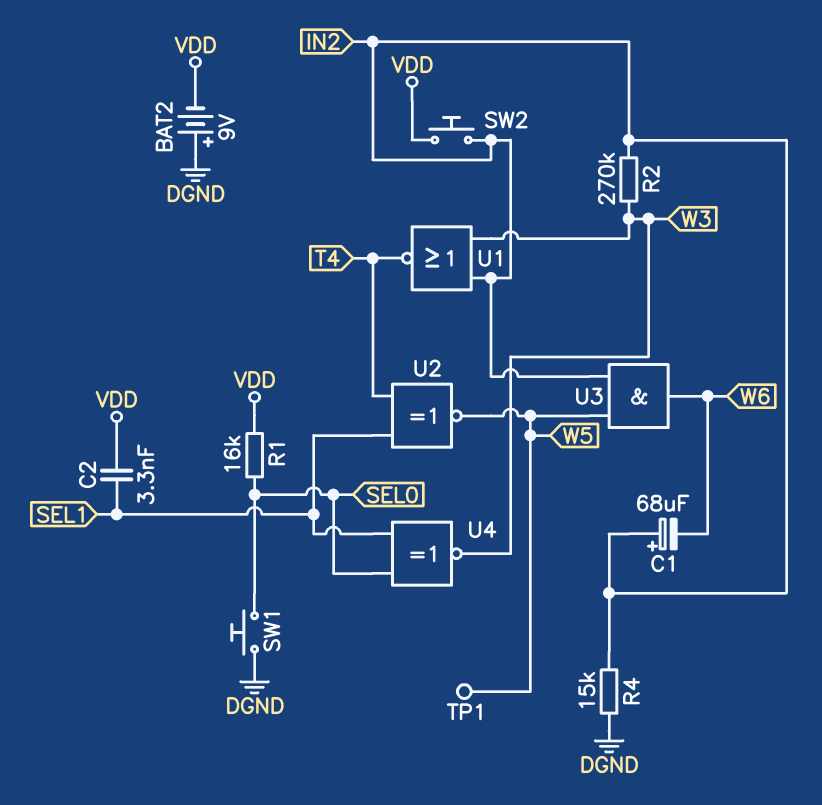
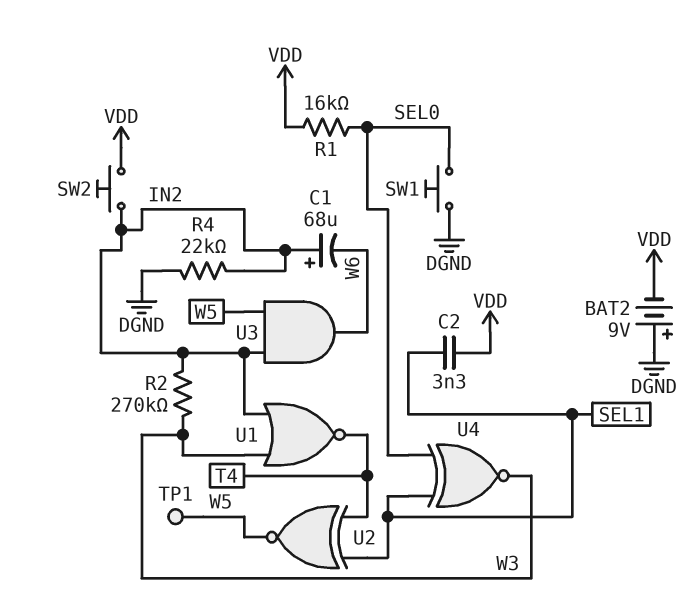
R4: 15k (DGND, IN2) -> 22k (DGND, IN2)

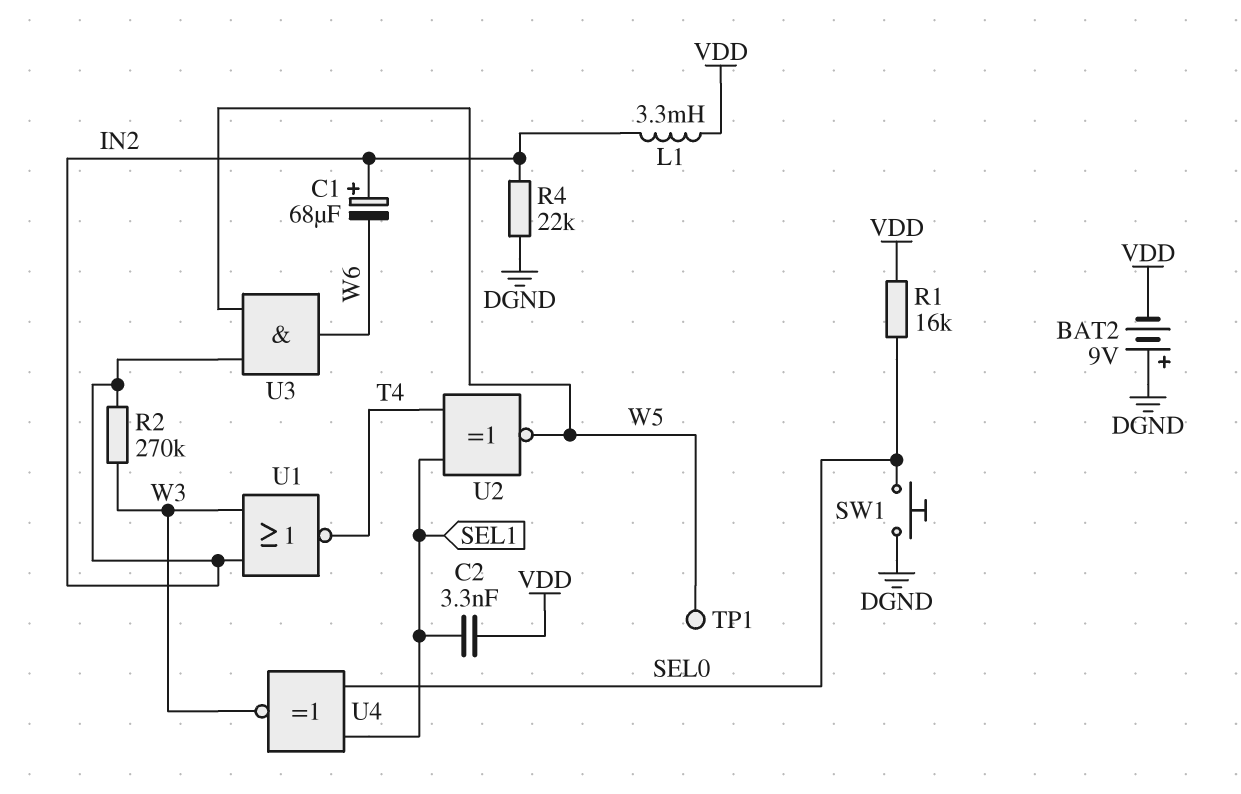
L1: none -> 3.3mH (IN2, VDD)
SW2: button (IN2, VDD) -> none

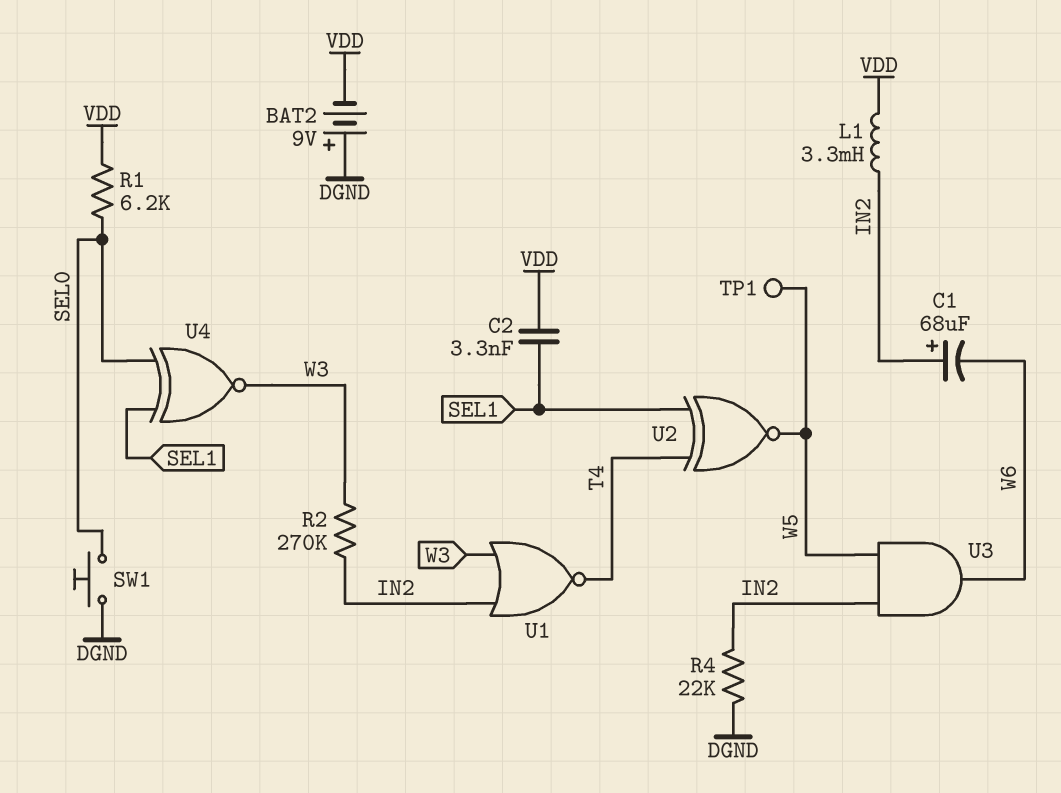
R1: 16k (SEL0, VDD) -> 6.2k (SEL0, VDD)

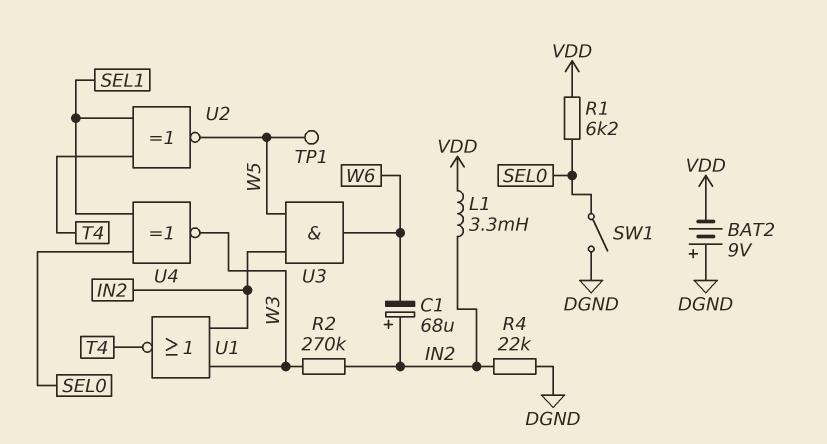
C2: 3.3nF (SEL1, VDD) -> none
SW1: button (DGND, SEL0) -> switch (DGND, SEL0)

